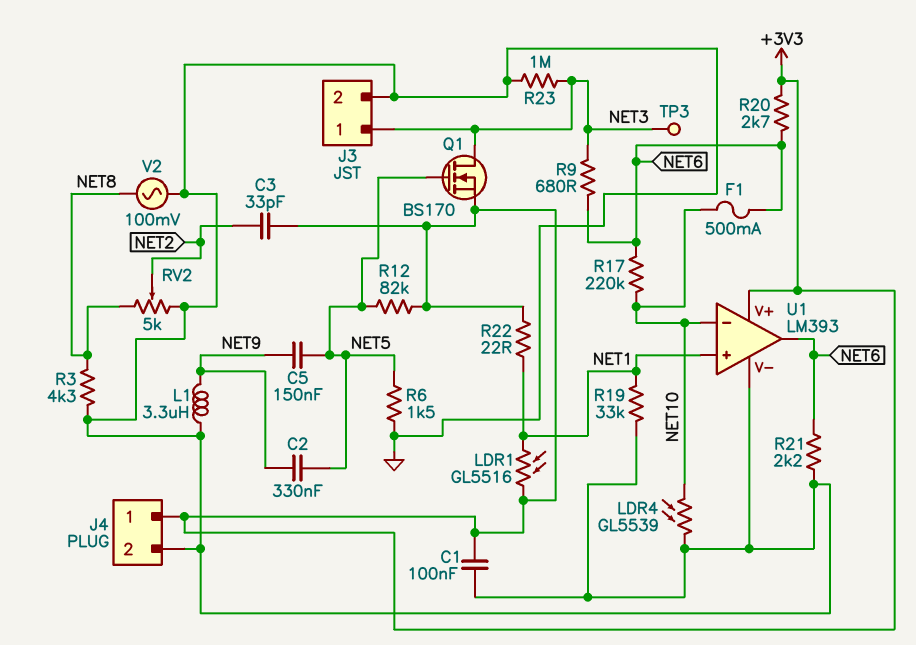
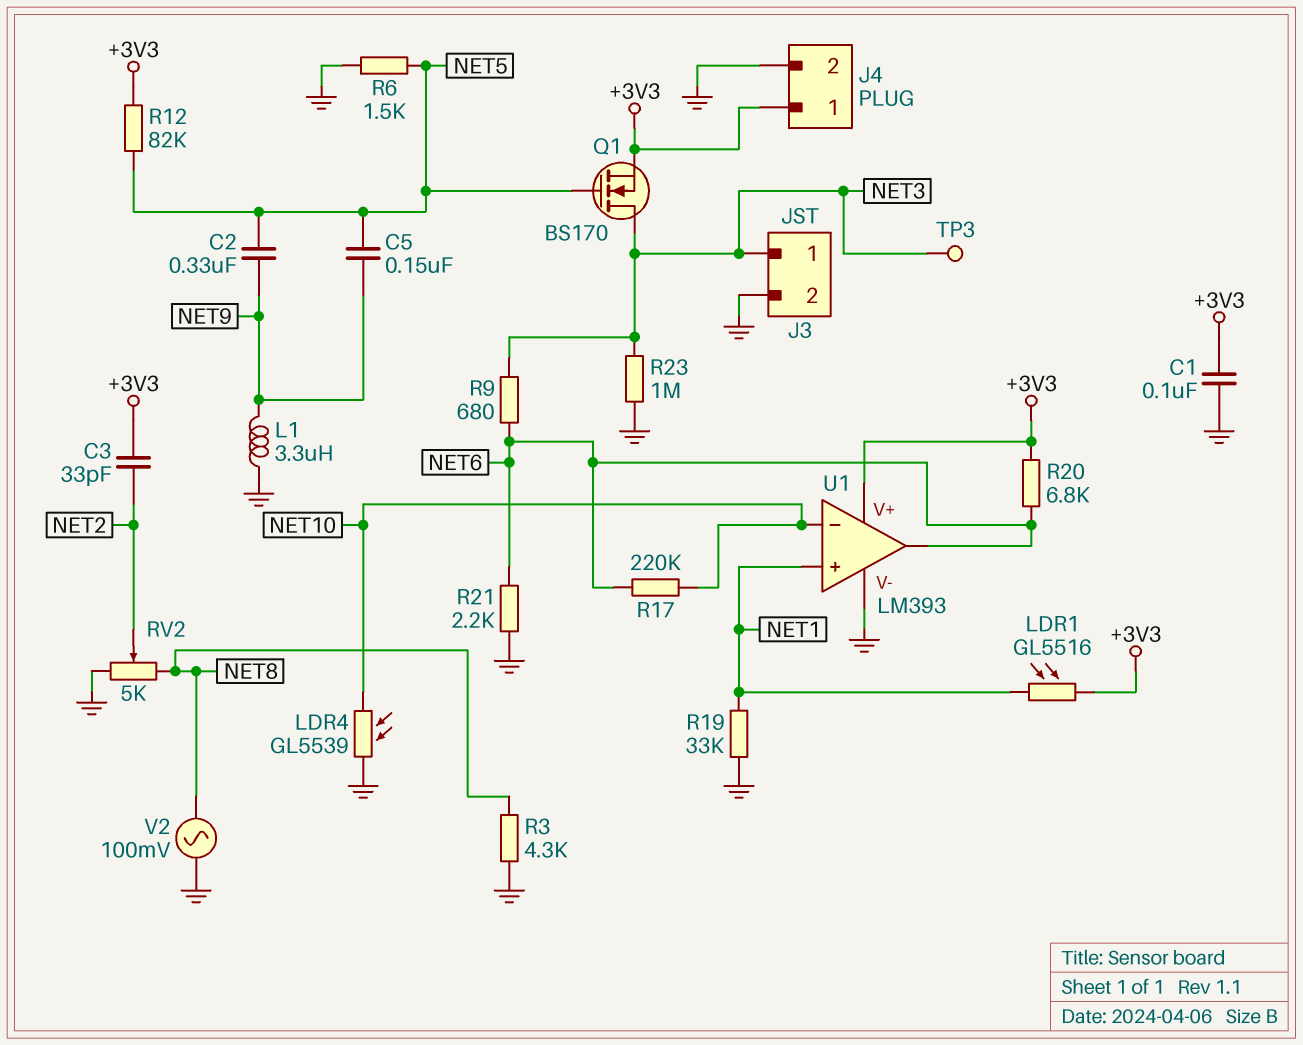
F1: 500mA (NET6, NET10) -> none
R20: 2.7k (+3V3, NET6) -> 6.8k (+3V3, NET6)
R22: 22 (+3V3, NET1) -> none

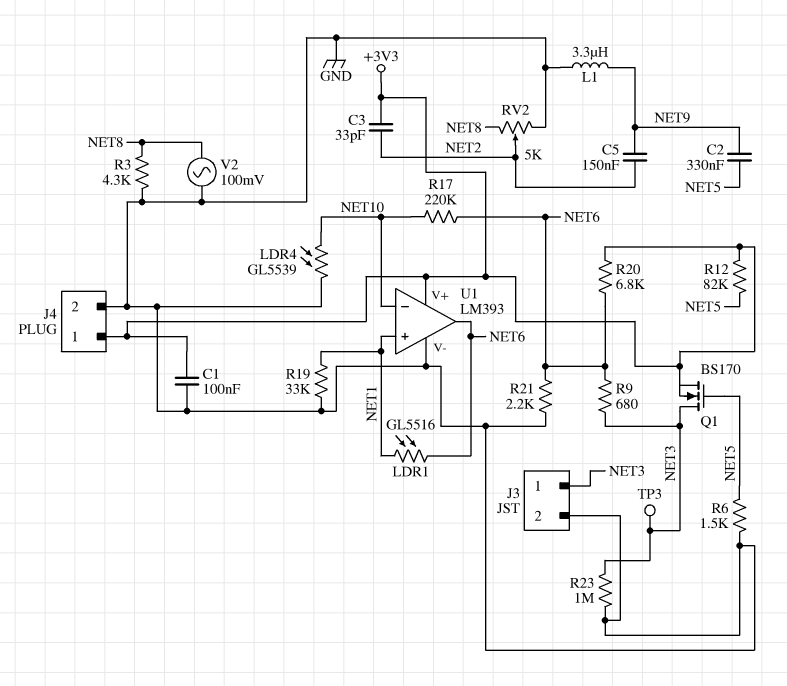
C5: 150nF (NET5, NET9) -> 150nF (NET2, NET9)
LDR1: GL5516 (+3V3, NET1) -> GL5516 (NET1, NET6)

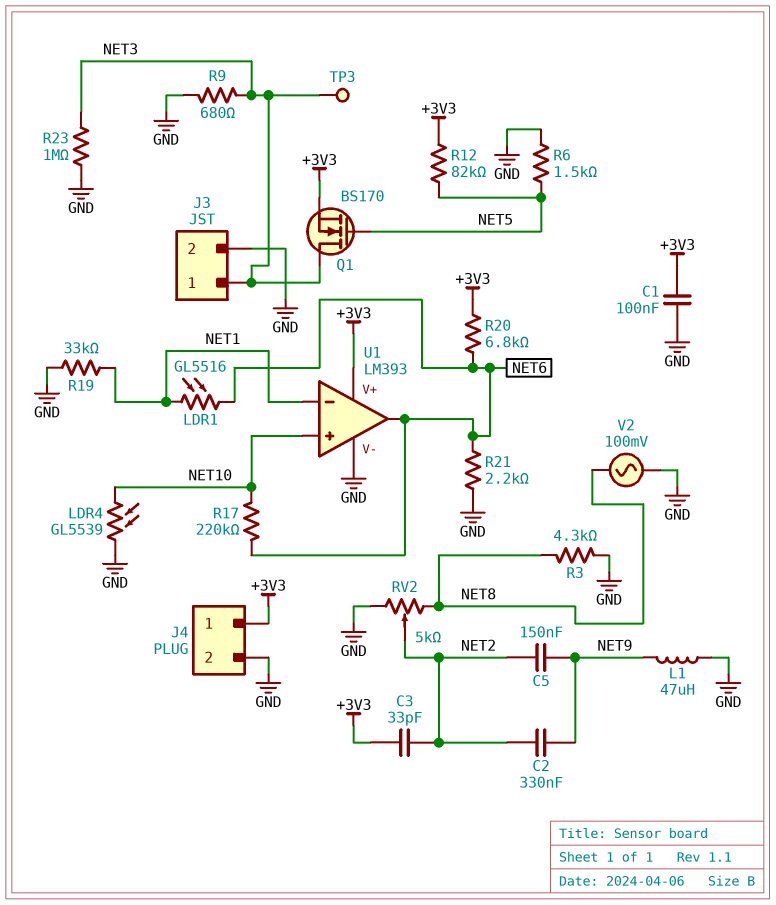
C2: 330nF (NET5, NET9) -> 330nF (NET2, NET9)
L1: 3.3uH (GND, NET9) -> 47uH (GND, NET9)
R9: 680 (NET3, NET6) -> 680 (GND, NET3)
U1 pin in+: NET1 -> NET10
U1 pin in-: NET10 -> NET1

